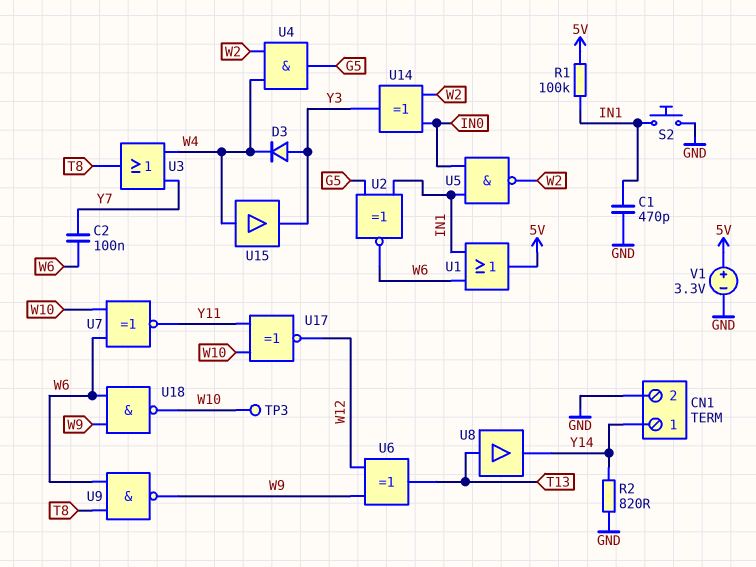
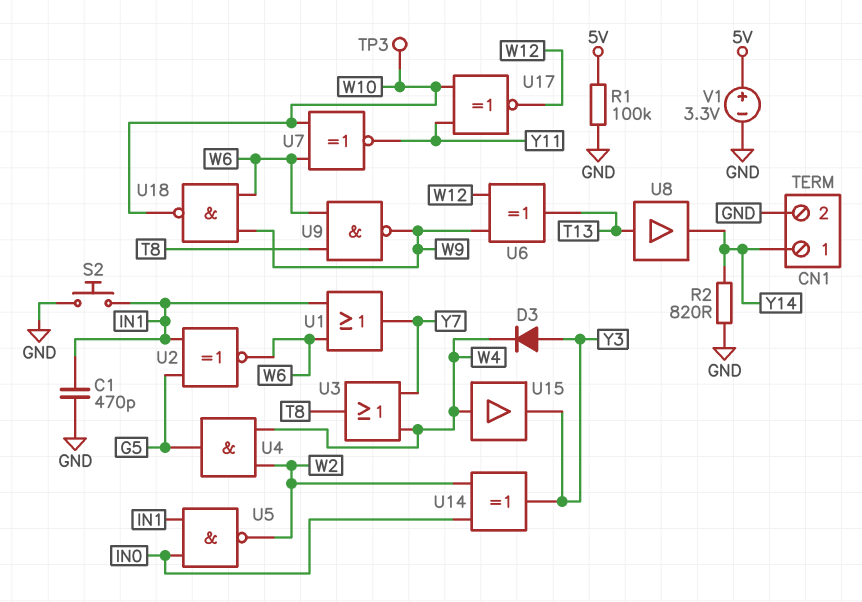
C2: 100nF (W6, Y7) -> none
R1: 100k (5V, IN1) -> 100k (5V, GND)
U1: OR (in IN1, in W6, out 5V) -> OR (in IN1, in W6, out Y7)

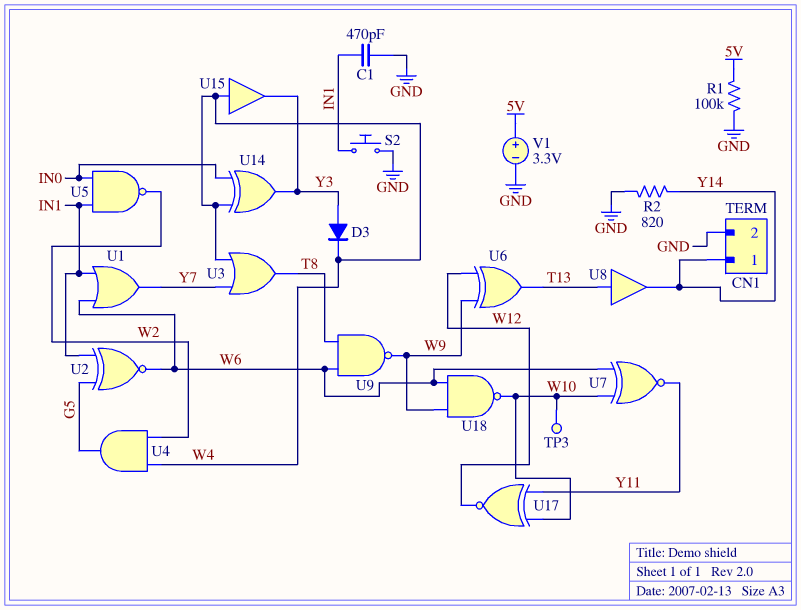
U14: XOR (in IN0, in W2, out Y3) -> XOR (in IN0, in W4, out Y3)

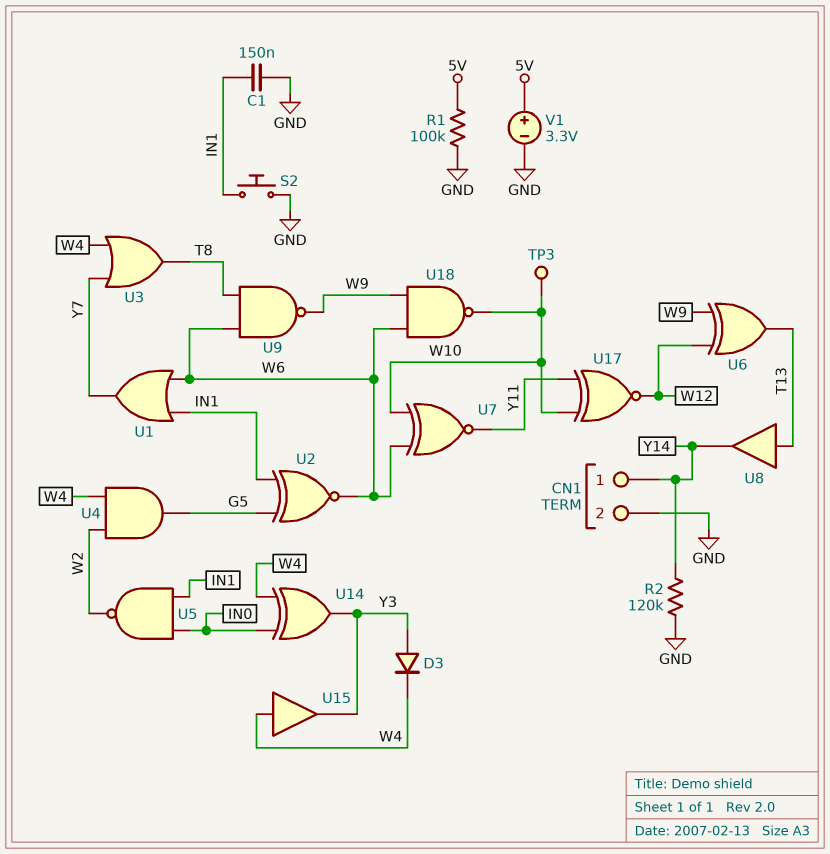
C1: 470pF (GND, IN1) -> 150nF (GND, IN1)
R2: 820 (GND, Y14) -> 120k (GND, Y14)

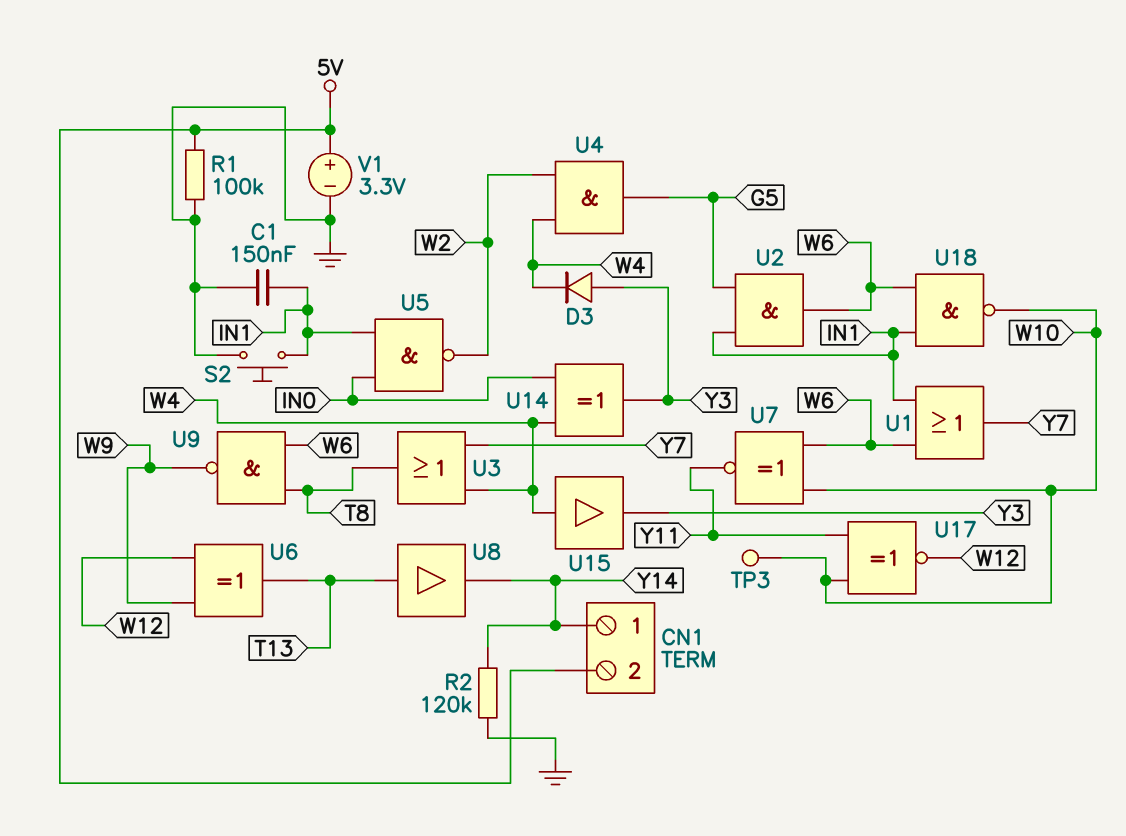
CN1 pin 2: GND -> 5V
U2: XNOR (in G5, in IN1, out W6) -> AND (in G5, in IN1, out W6)
U18: NAND (in W6, in W9, out W10) -> NAND (in IN1, in W6, out W10)

